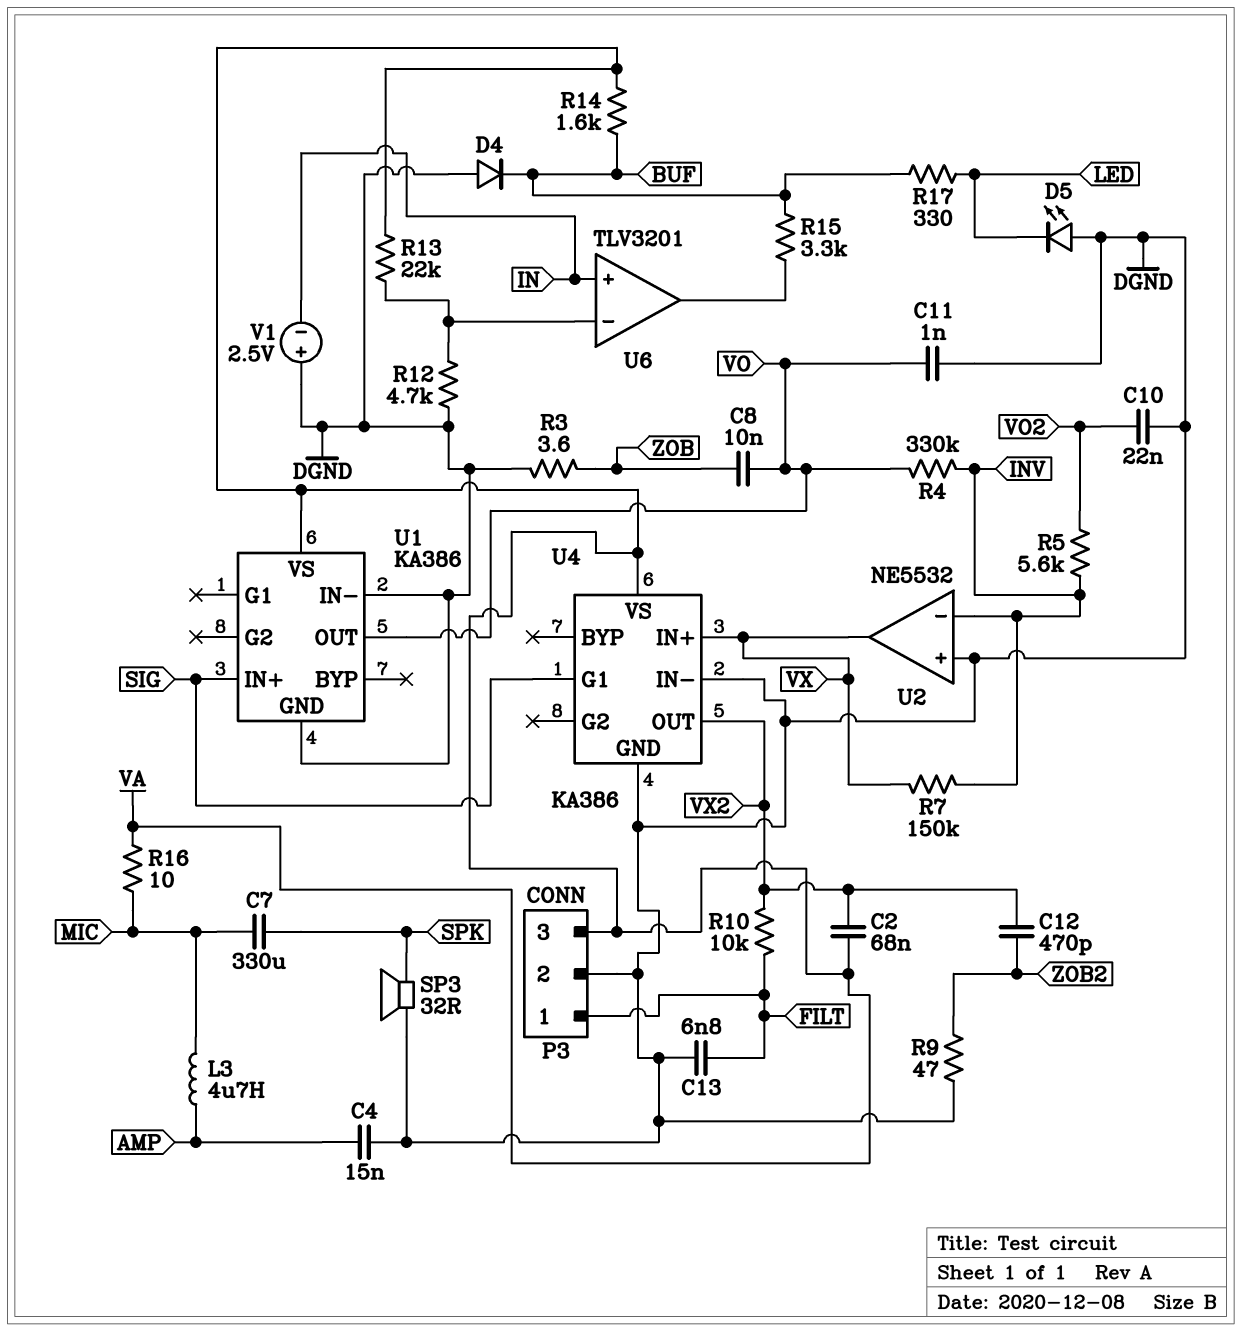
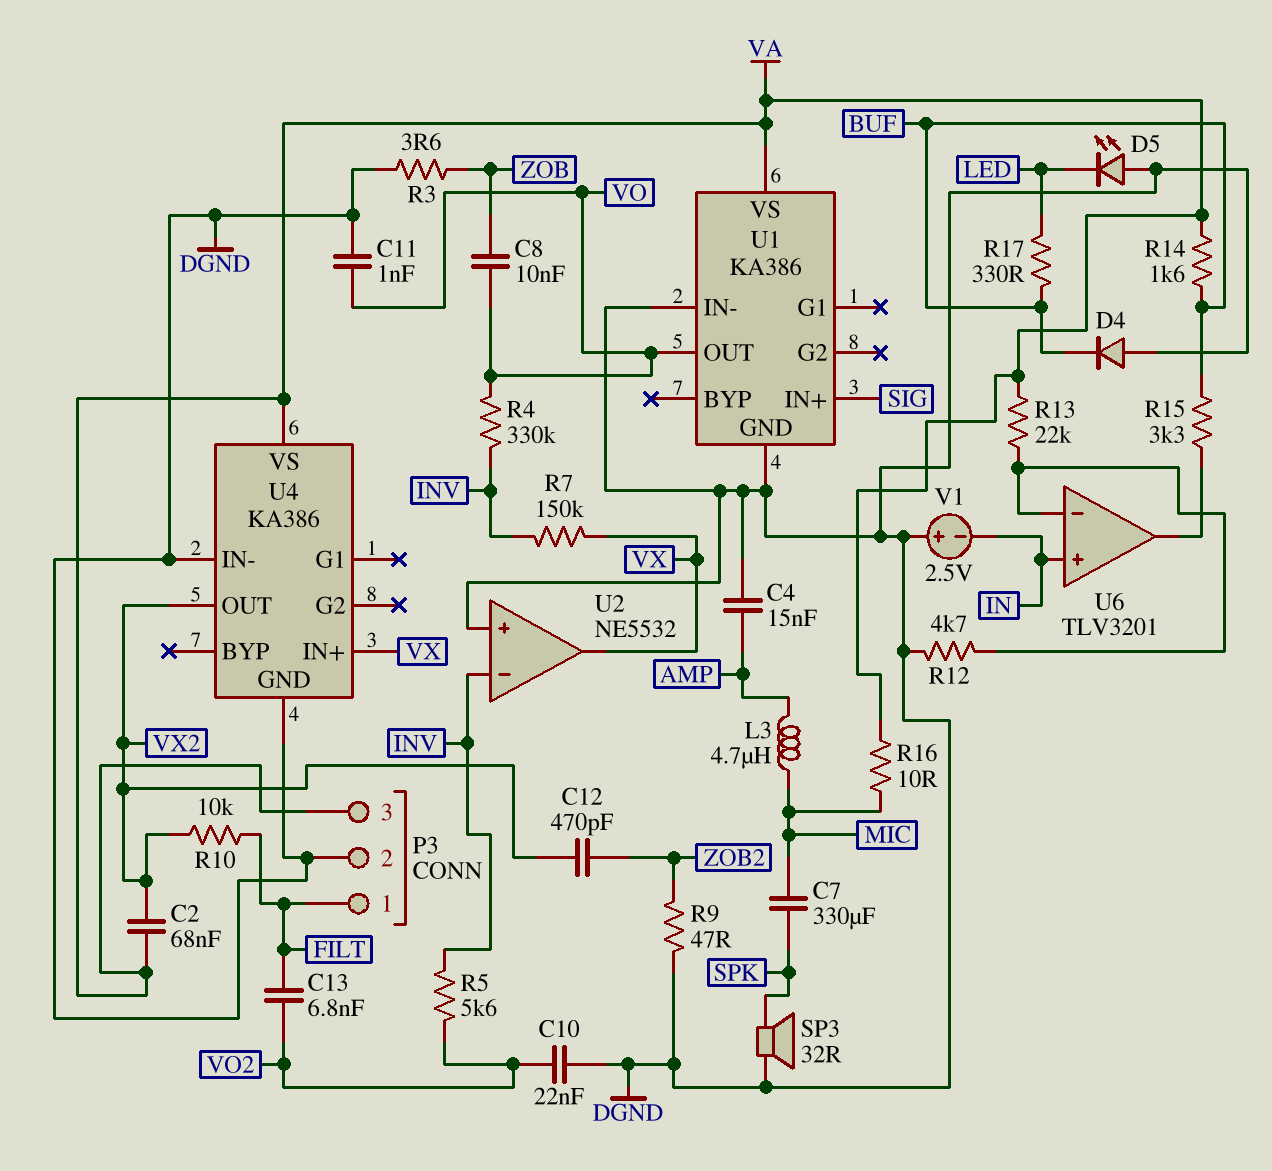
C13: 6.8nF (DGND, FILT) -> 6.8nF (FILT, VO2)
U4 pin G1: SIG -> none

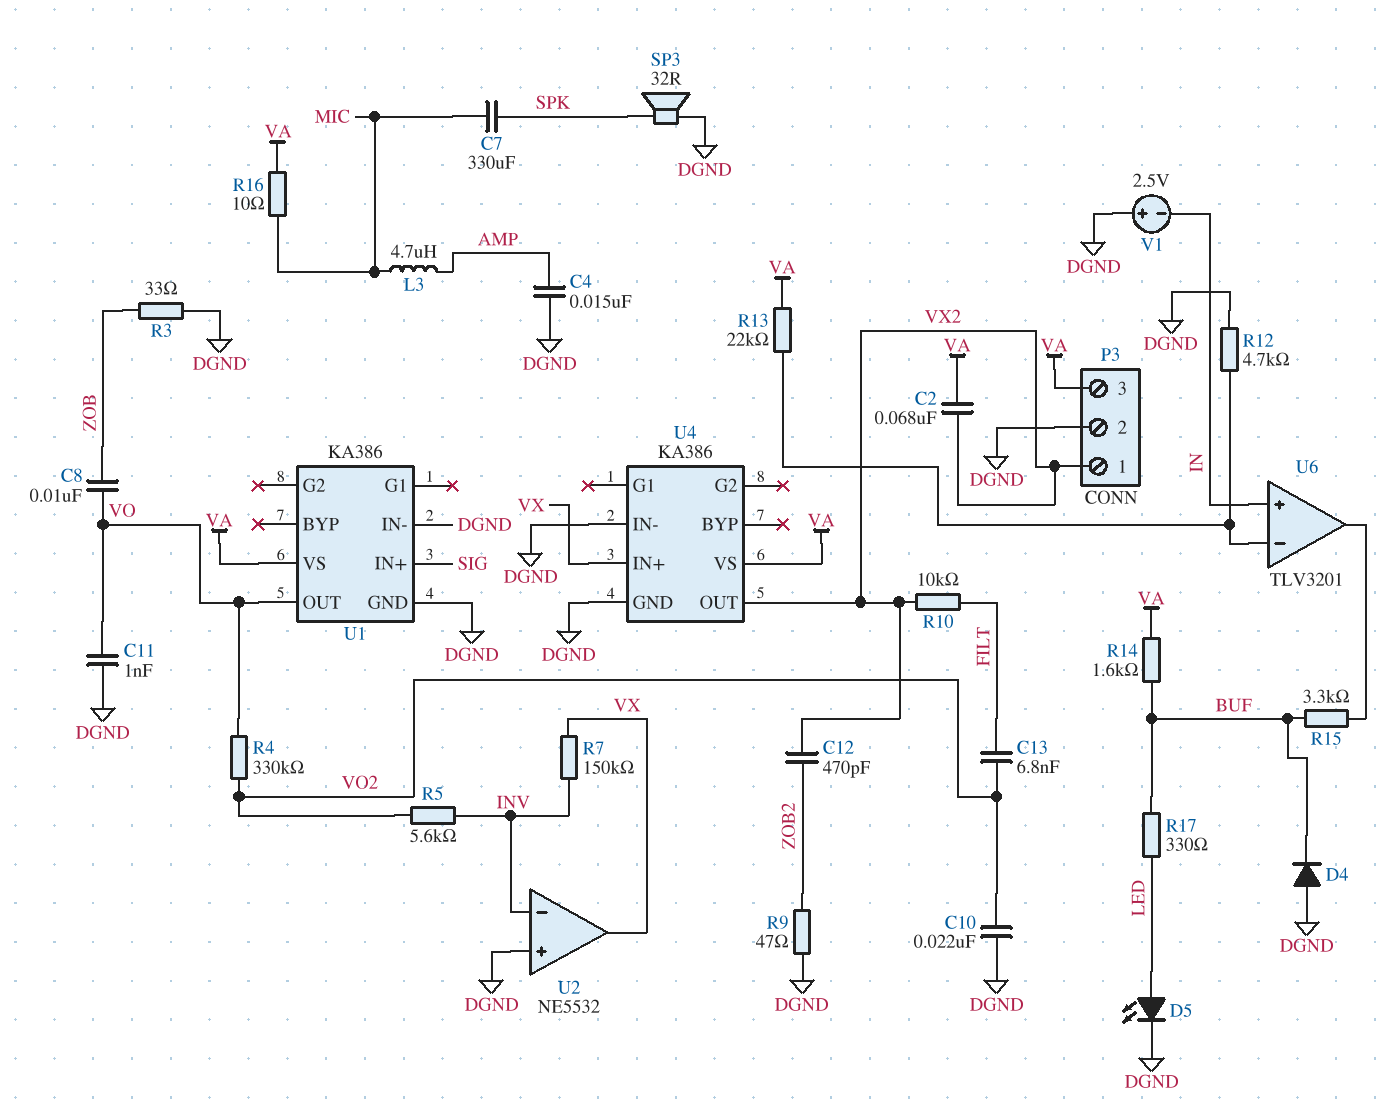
D5: LED (A DGND, K LED) -> LED (A LED, K DGND)
P3 pin 1: FILT -> VX2
R3: 3.6 (DGND, ZOB) -> 33 (DGND, ZOB)
R4: 330k (INV, VO) -> 330k (VO, VO2)

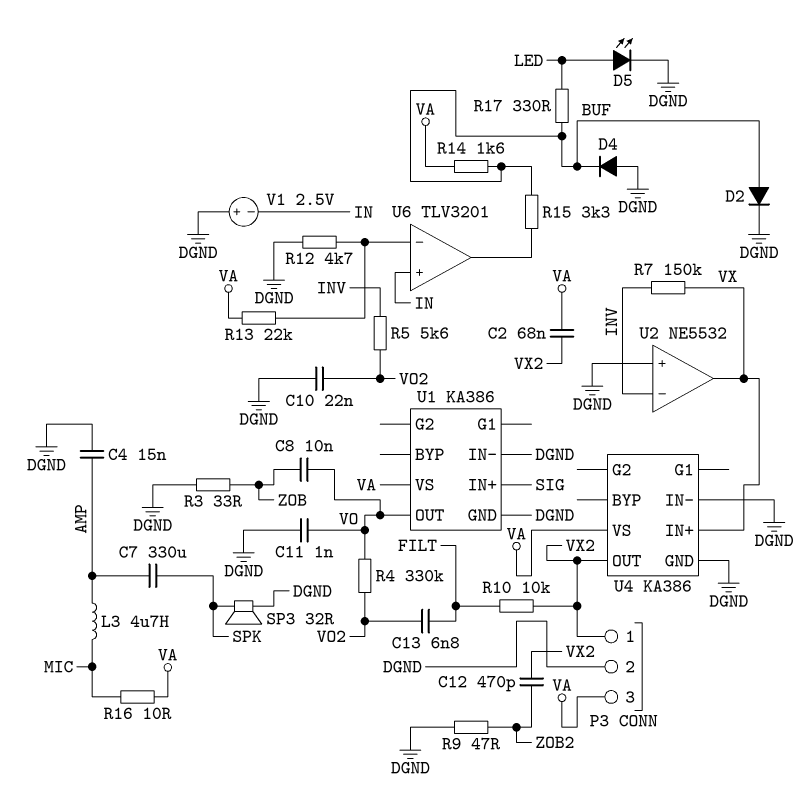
C7: 330uF (MIC, SPK) -> 330uF (AMP, SPK)
D2: none -> diode (A BUF, K DGND)

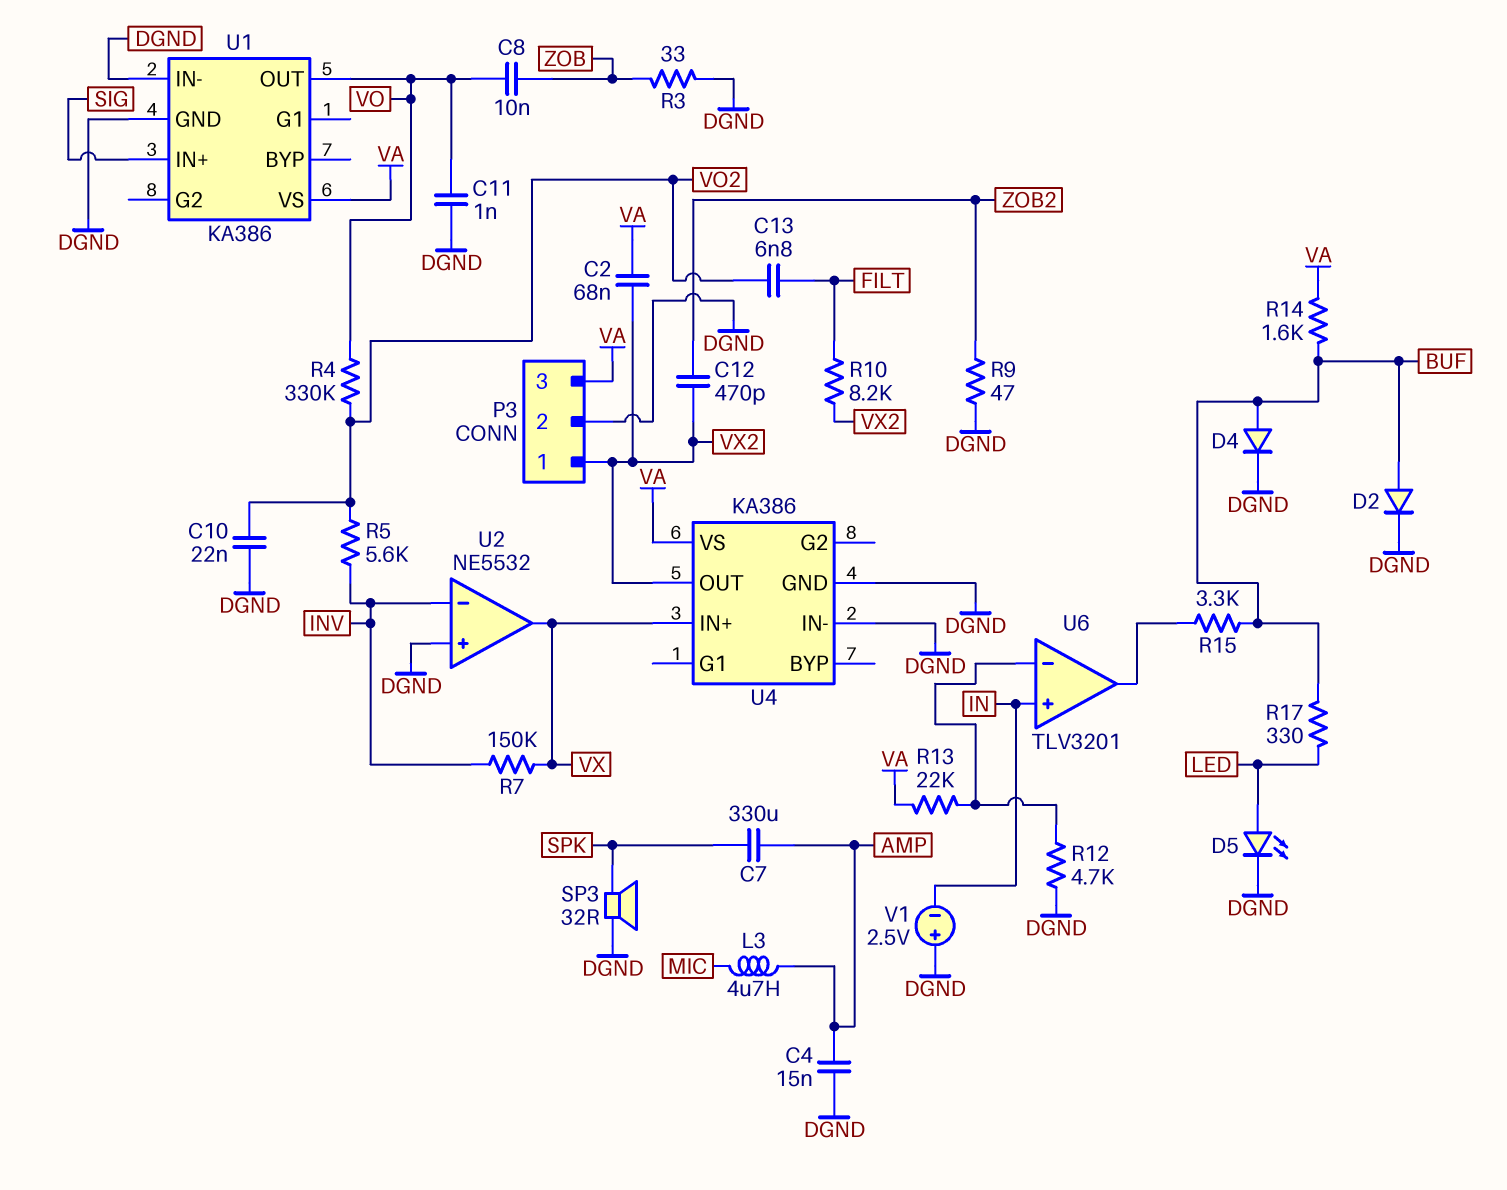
D4: diode (A DGND, K BUF) -> diode (A BUF, K DGND)
R10: 10k (FILT, VX2) -> 8.2k (FILT, VX2)
R16: 10 (MIC, VA) -> none

